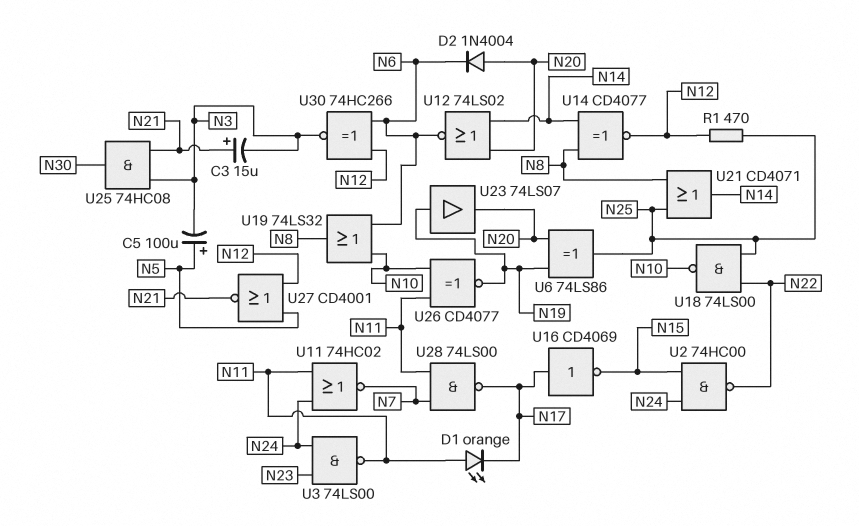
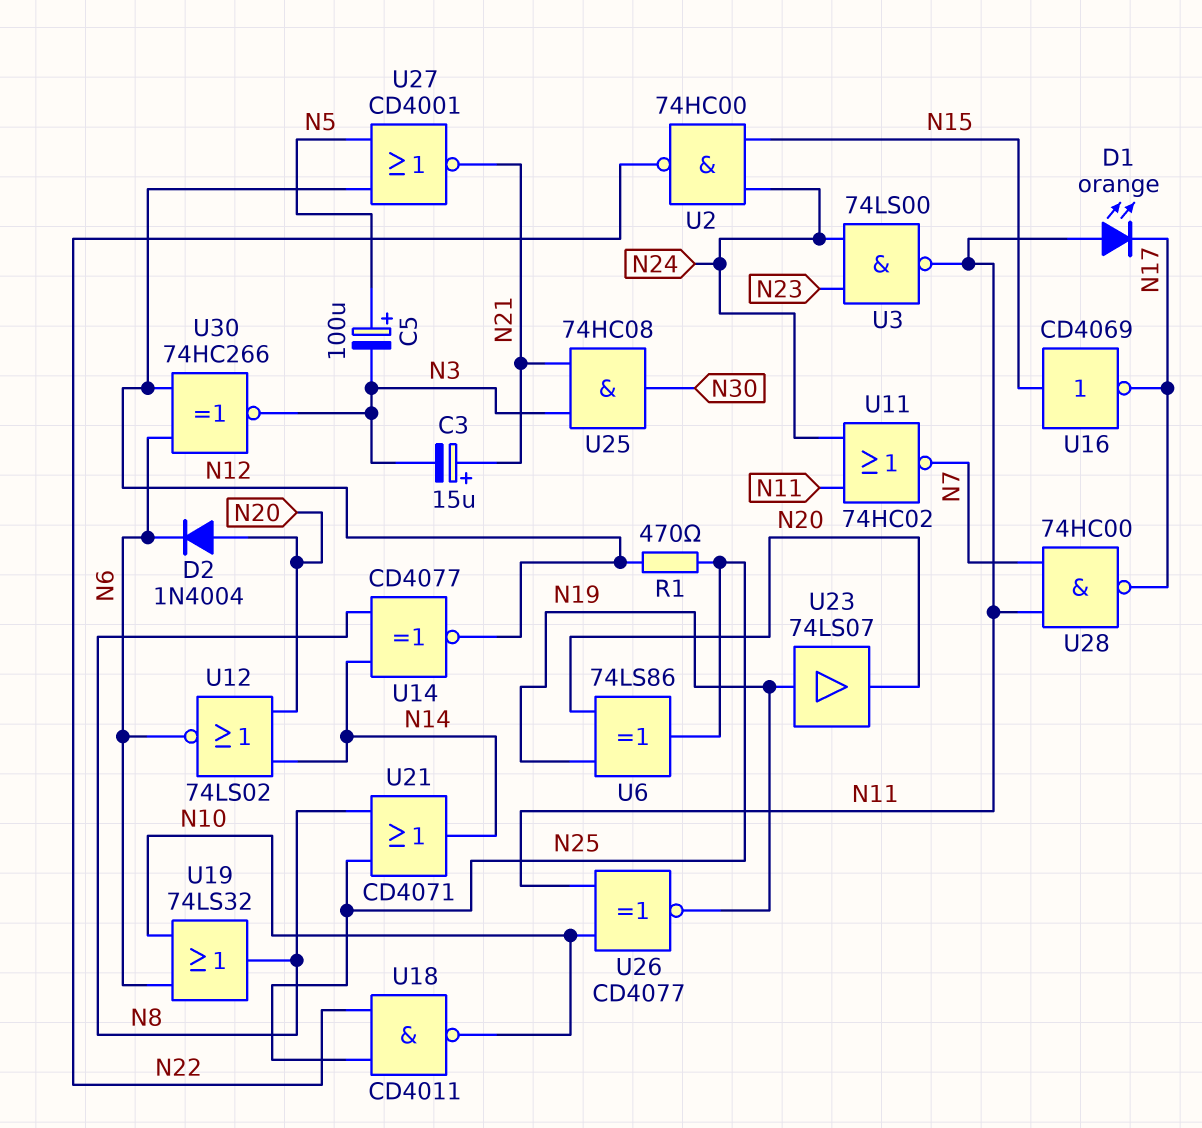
U16: NOT CD4069 (in N17, out N15) -> NOT CD4069 (in N15, out N17)
U18: NAND 74LS00 (in N22, in N25, out N10) -> NAND CD4011 (in N22, in N25, out N10)
U28: NAND 74LS00 (in N7, in N11, out N17) -> NAND 74HC00 (in N7, in N11, out N17)

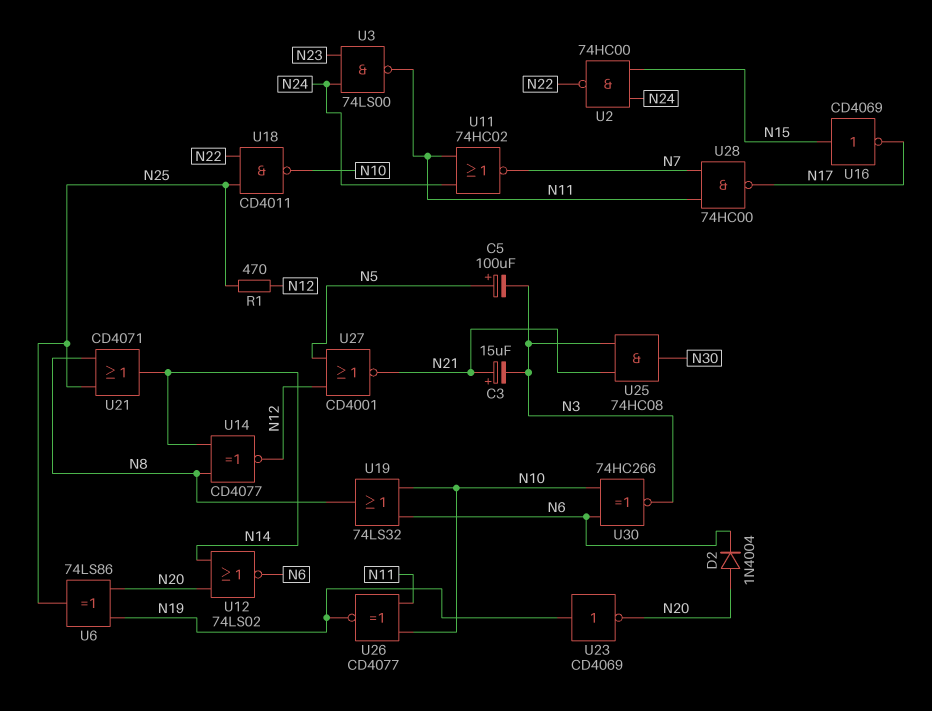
D1: LED orange (A N11, K N17) -> none
U23: buffer 74LS07 (in N19, out N20) -> NOT CD4069 (in N19, out N20)
U30: XNOR 74HC266 (in N6, in N12, out N3) -> XNOR 74HC266 (in N6, in N10, out N3)

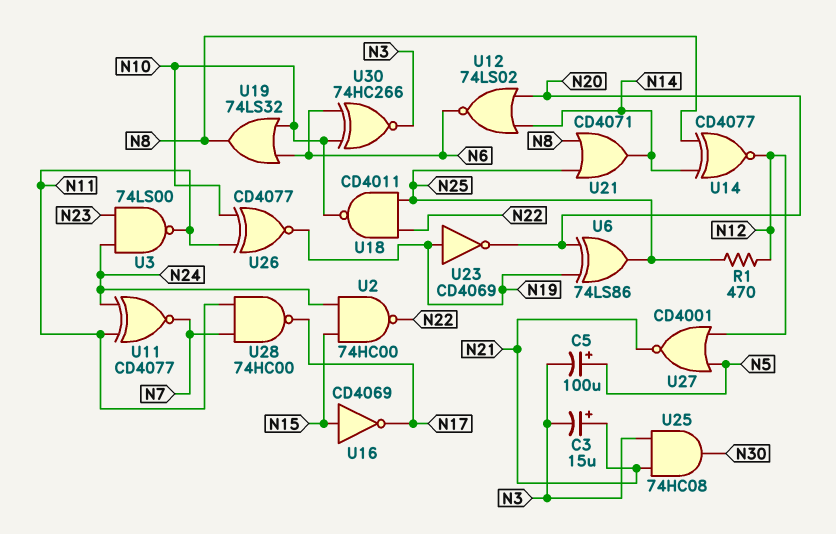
D2: diode 1N4004 (A N20, K N6) -> none
U11: NOR 74HC02 (in N11, in N24, out N7) -> XNOR CD4077 (in N11, in N24, out N7)

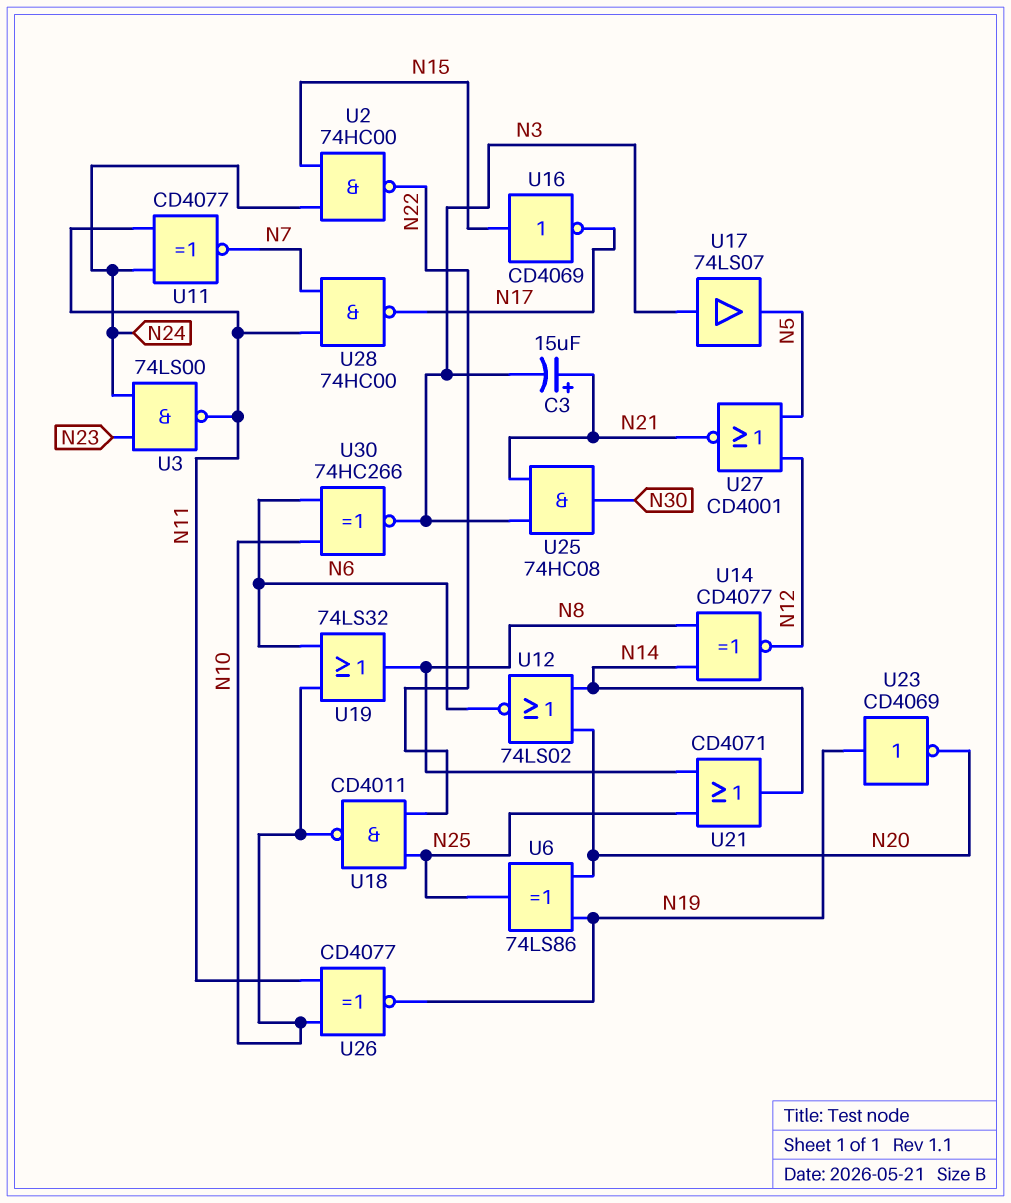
C5: 100uF (plus N5, minus N3) -> none
R1: 470 (N12, N25) -> none
U17: none -> buffer 74LS07 (in N3, out N5)

